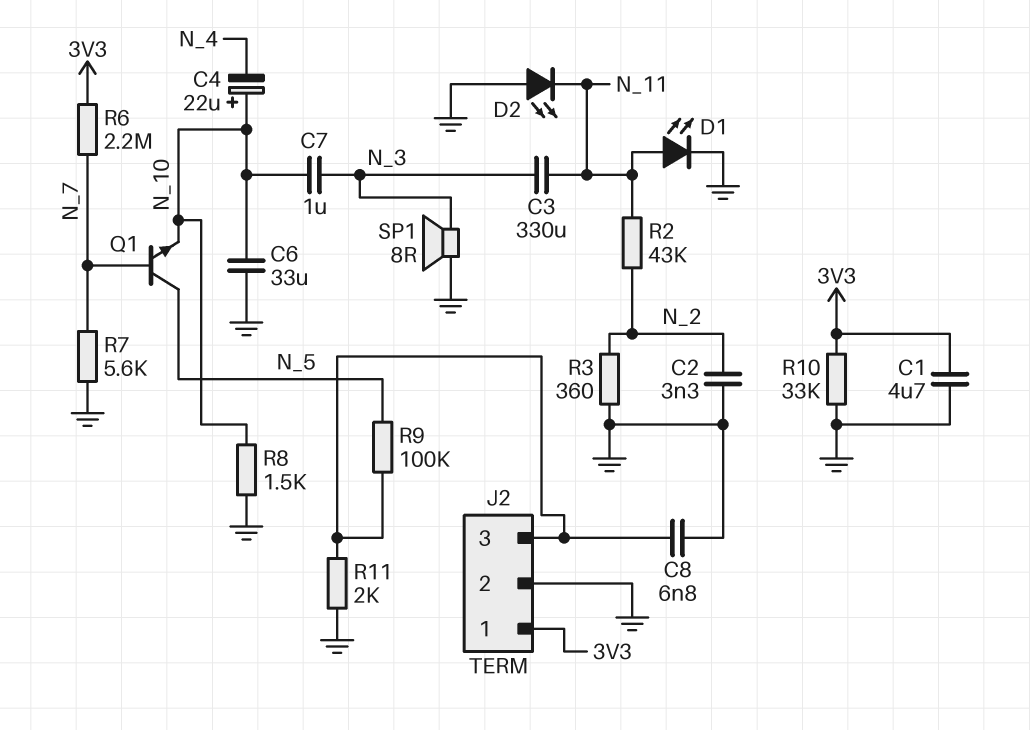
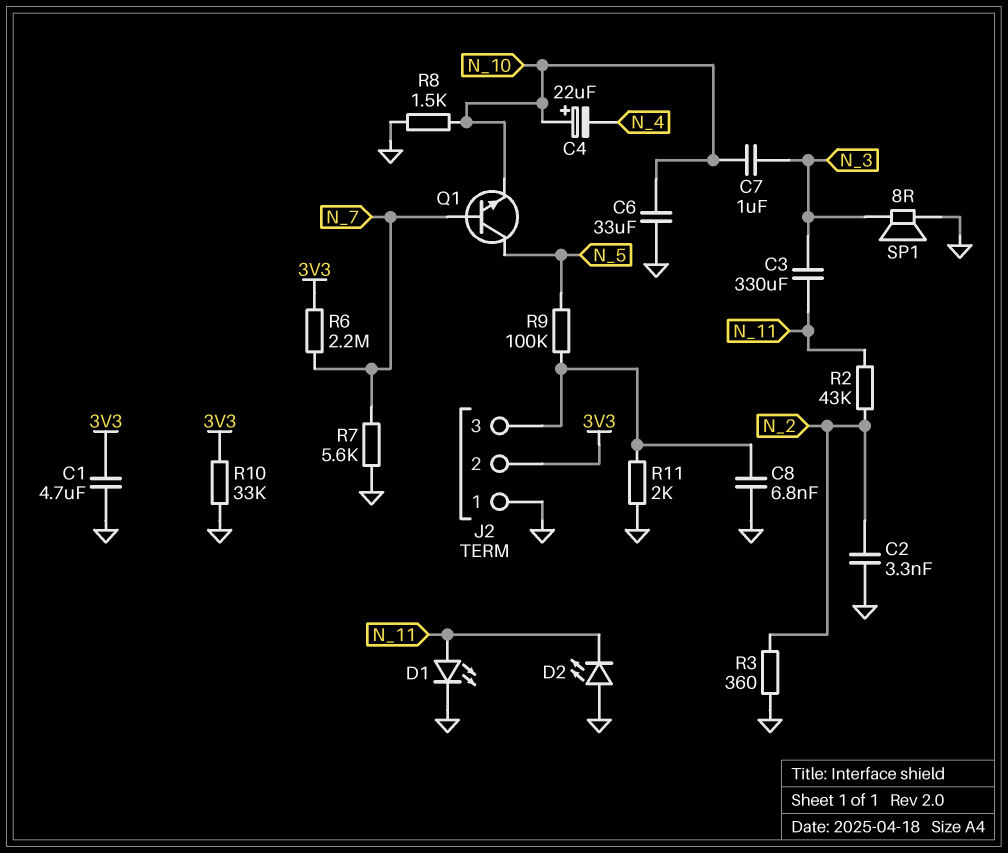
J2 pin 1: 3V3 -> GND
J2 pin 2: GND -> 3V3

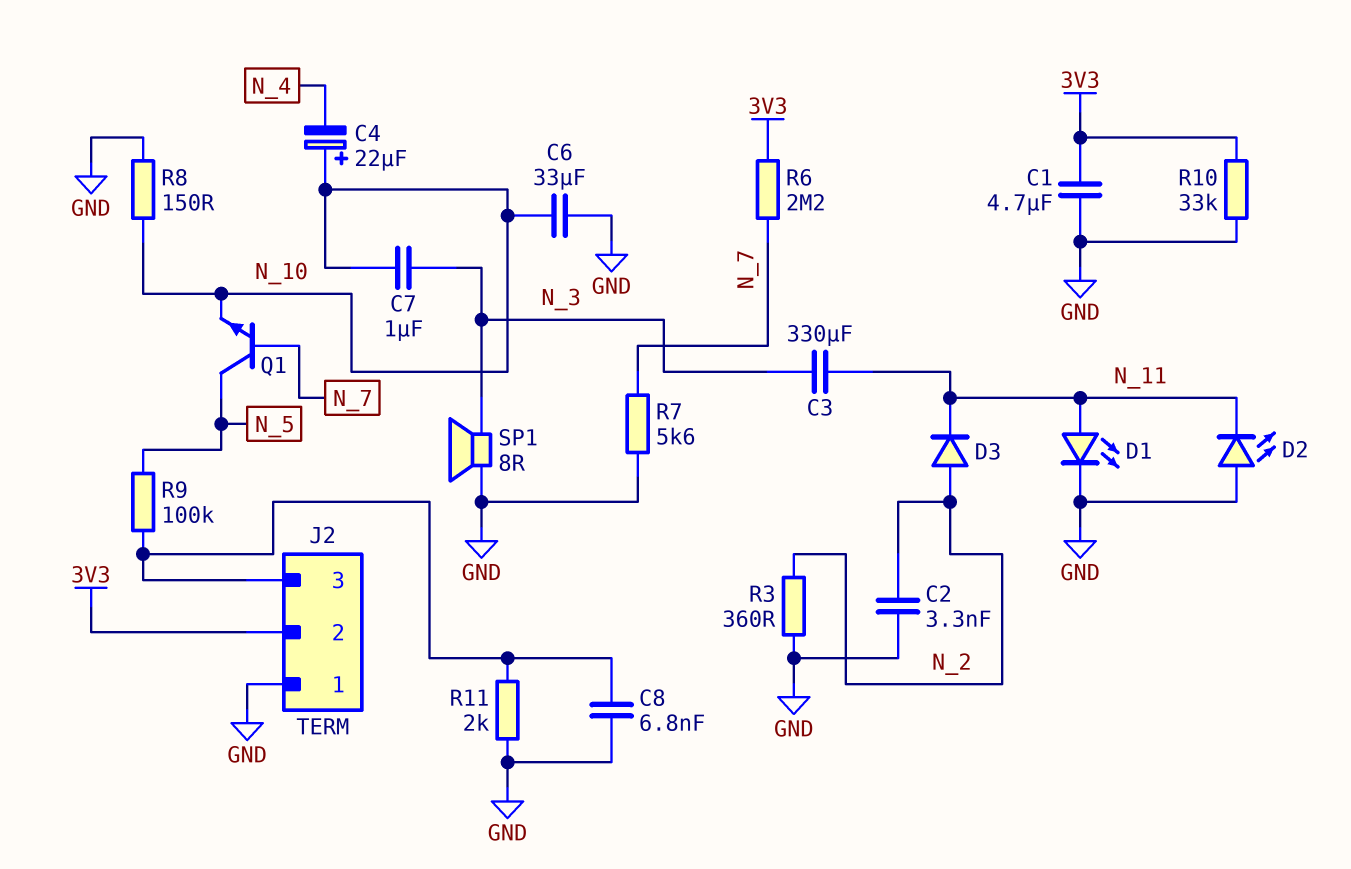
D3: none -> diode (A N_2, K N_11)
R2: 43k (N_2, N_11) -> none
R8: 1.5k (GND, N_10) -> 150 (GND, N_10)

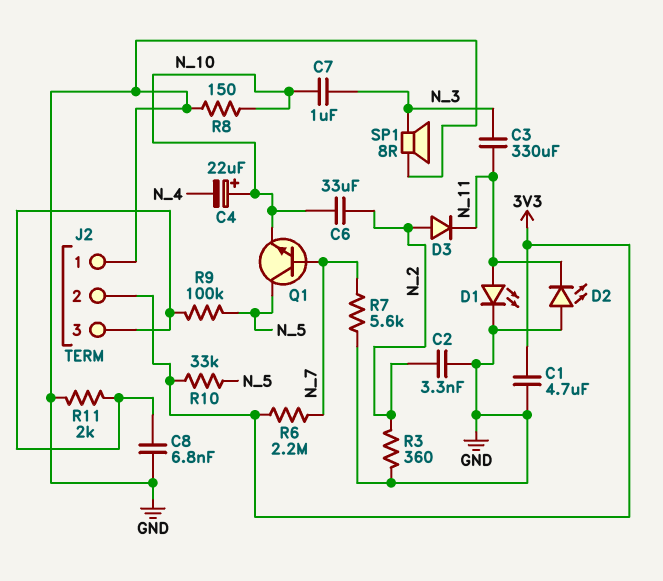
C6: 33uF (GND, N_10) -> 33uF (N_2, N_10)
R10: 33k (3V3, GND) -> 33k (3V3, N_5)

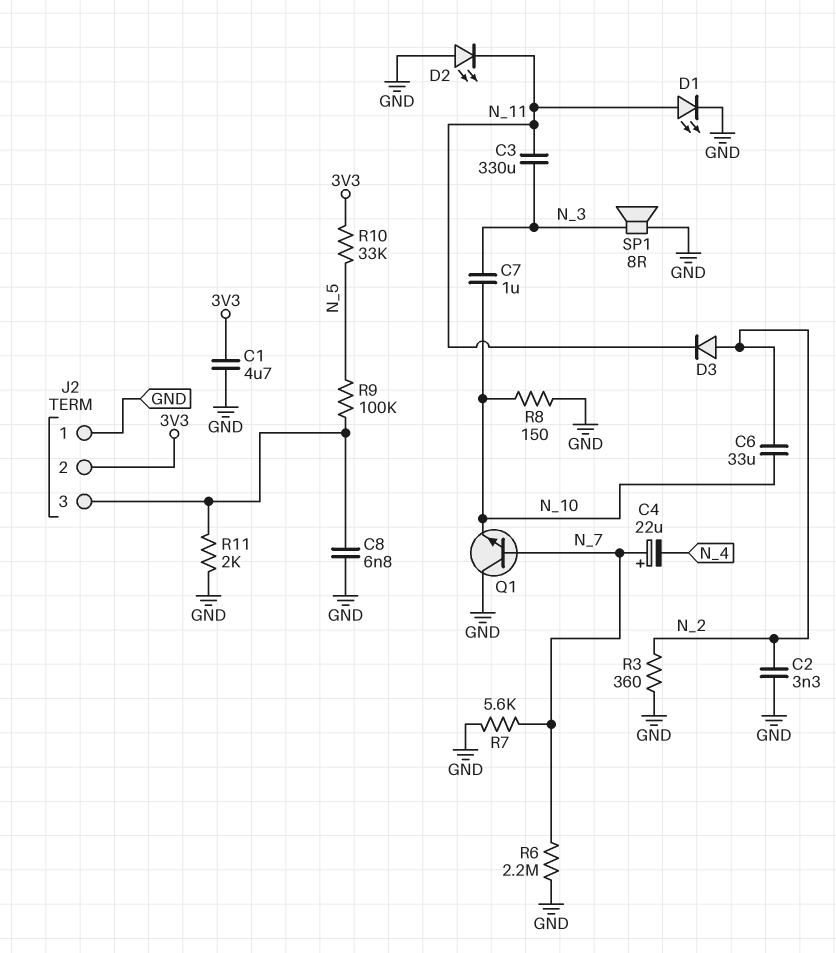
C4: 22uF (plus N_10, minus N_4) -> 22uF (plus N_7, minus N_4)
Q1: NPN (B N_7, C N_5, E N_10) -> NPN (B N_7, C GND, E N_10)
R6: 2.2M (3V3, N_7) -> 2.2M (GND, N_7)

